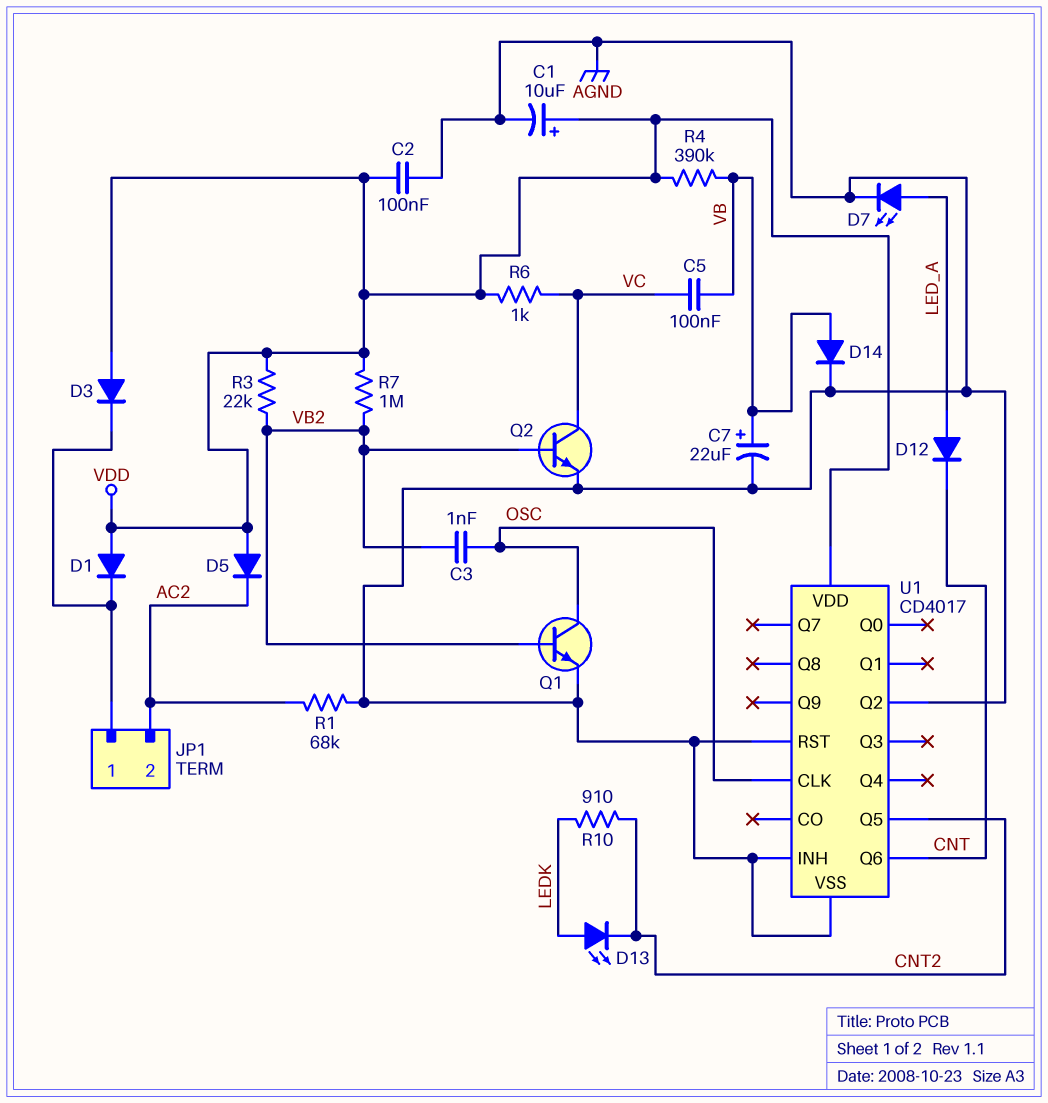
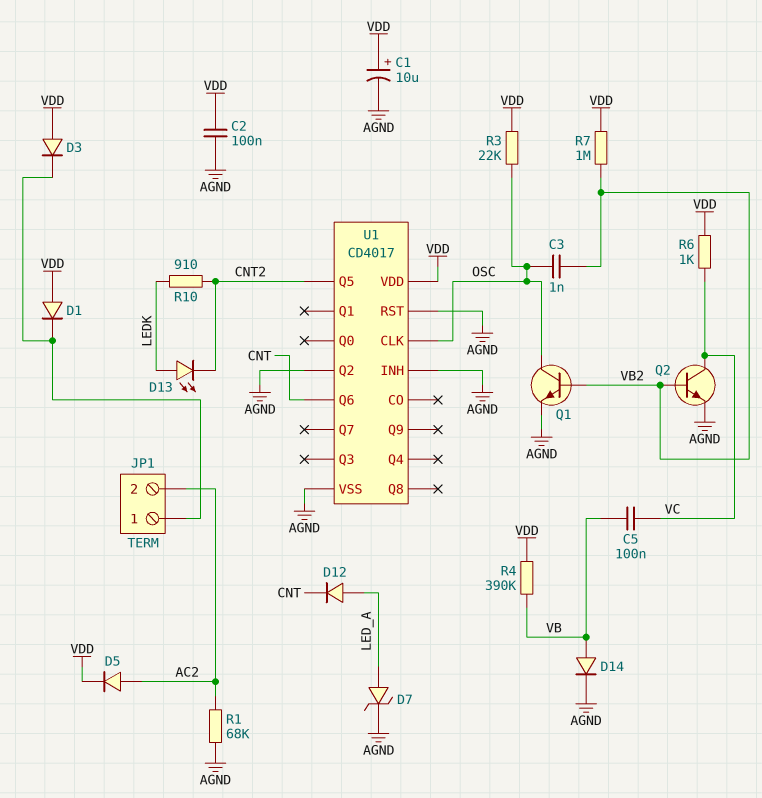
C7: 22uF (plus VB, minus AGND) -> none
D5: diode (A VDD, K AC2) -> diode (A AC2, K VDD)
D7: LED (A LED_A, K AGND) -> zener (A LED_A, K AGND)
R3: 22k (VB2, VDD) -> 22k (OSC, VDD)

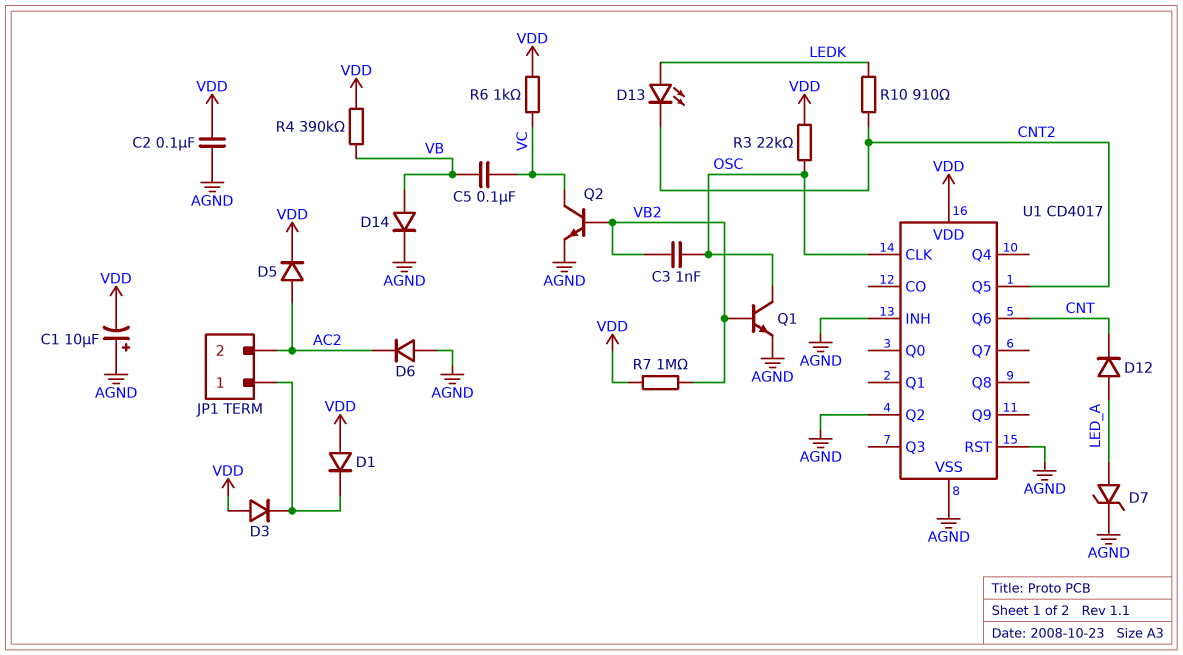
C1: 10uF (plus VDD, minus AGND) -> 10uF (plus AGND, minus VDD)
D6: none -> diode (A AGND, K AC2)
R1: 68k (AC2, AGND) -> none

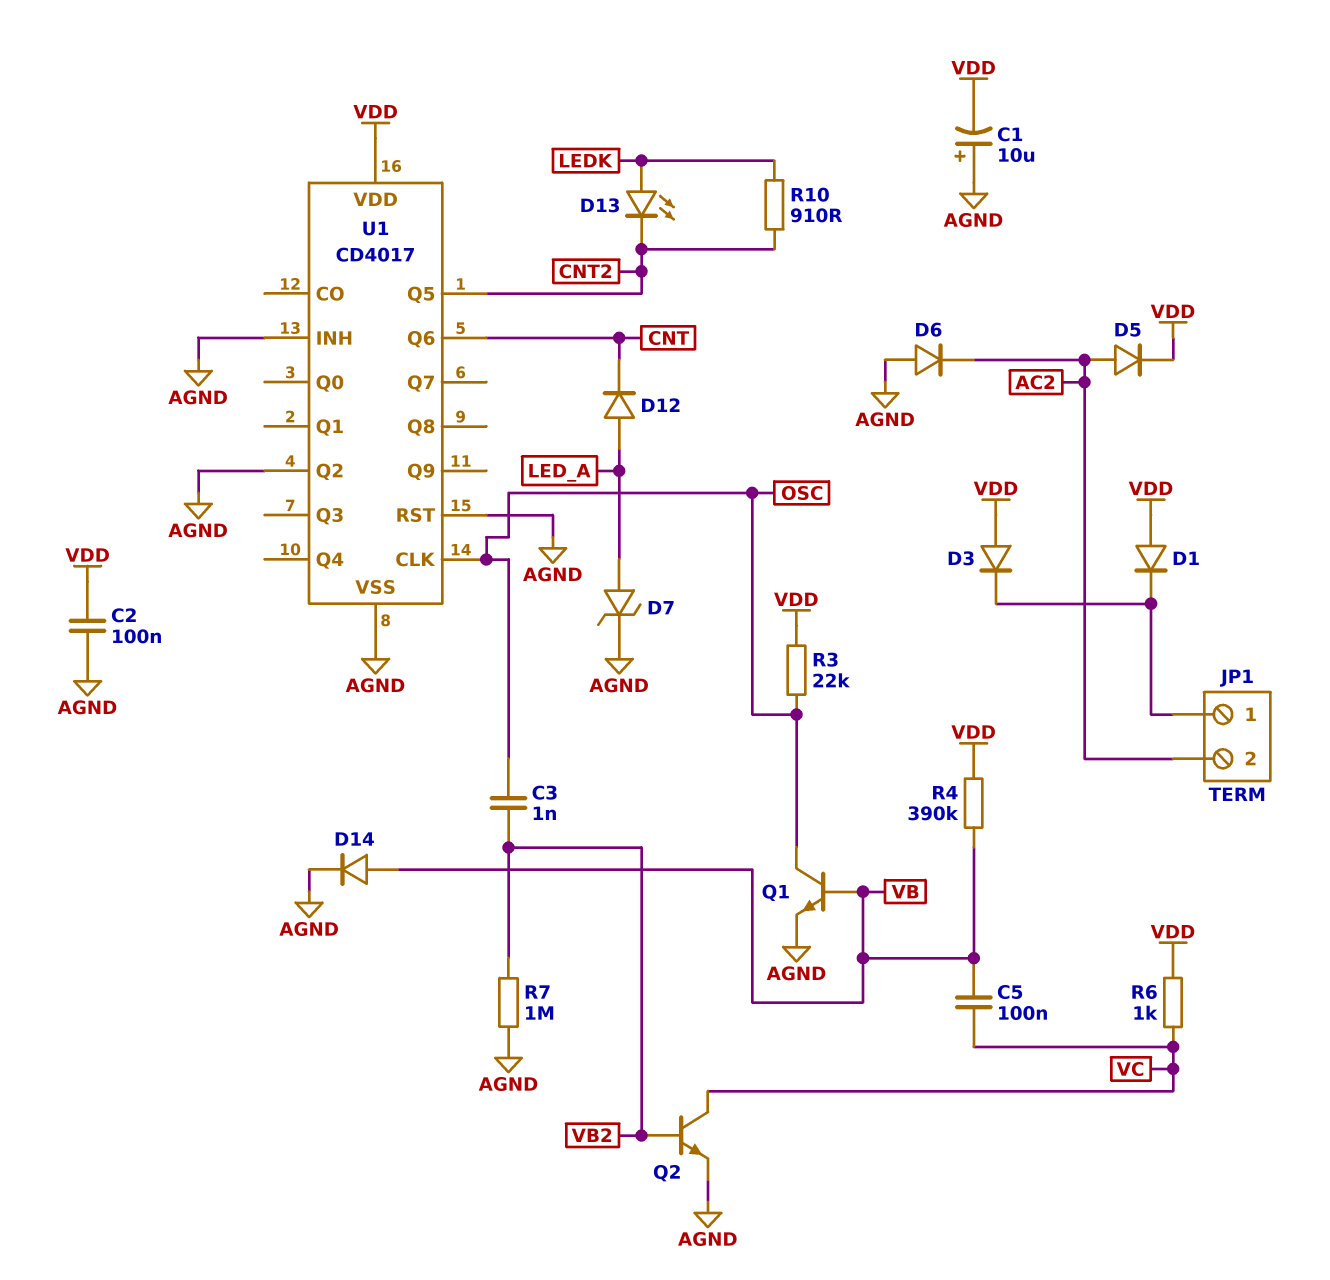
Q1: NPN (B VB2, C OSC, E AGND) -> NPN (B VB, C OSC, E AGND)
R7: 1M (VB2, VDD) -> 1M (AGND, VB2)

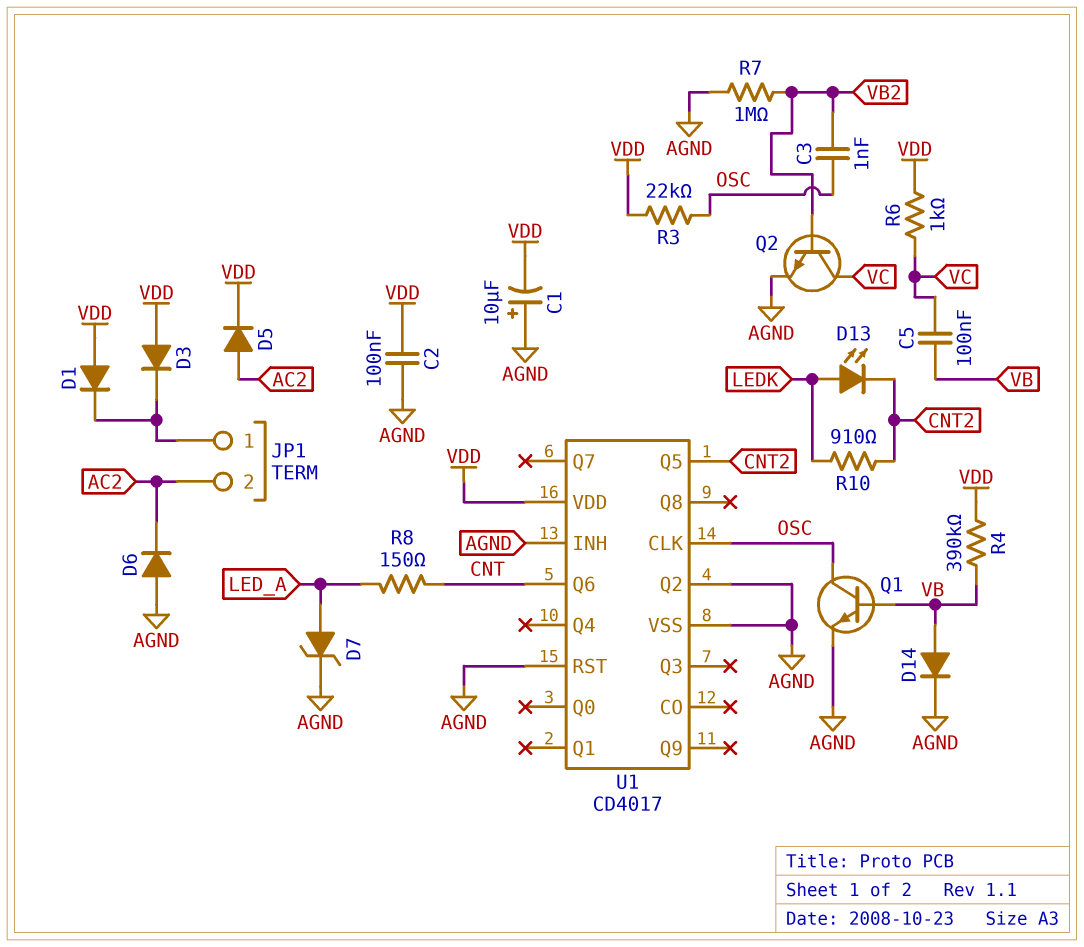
D12: diode (A LED_A, K CNT) -> none
R8: none -> 150 (CNT, LED_A)

